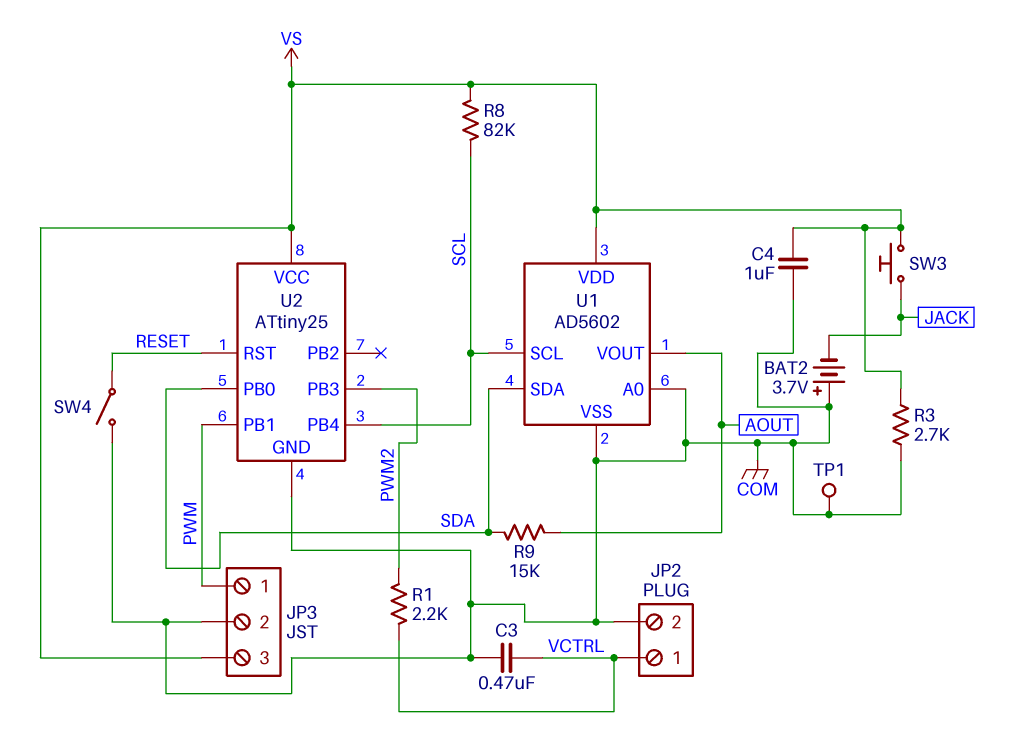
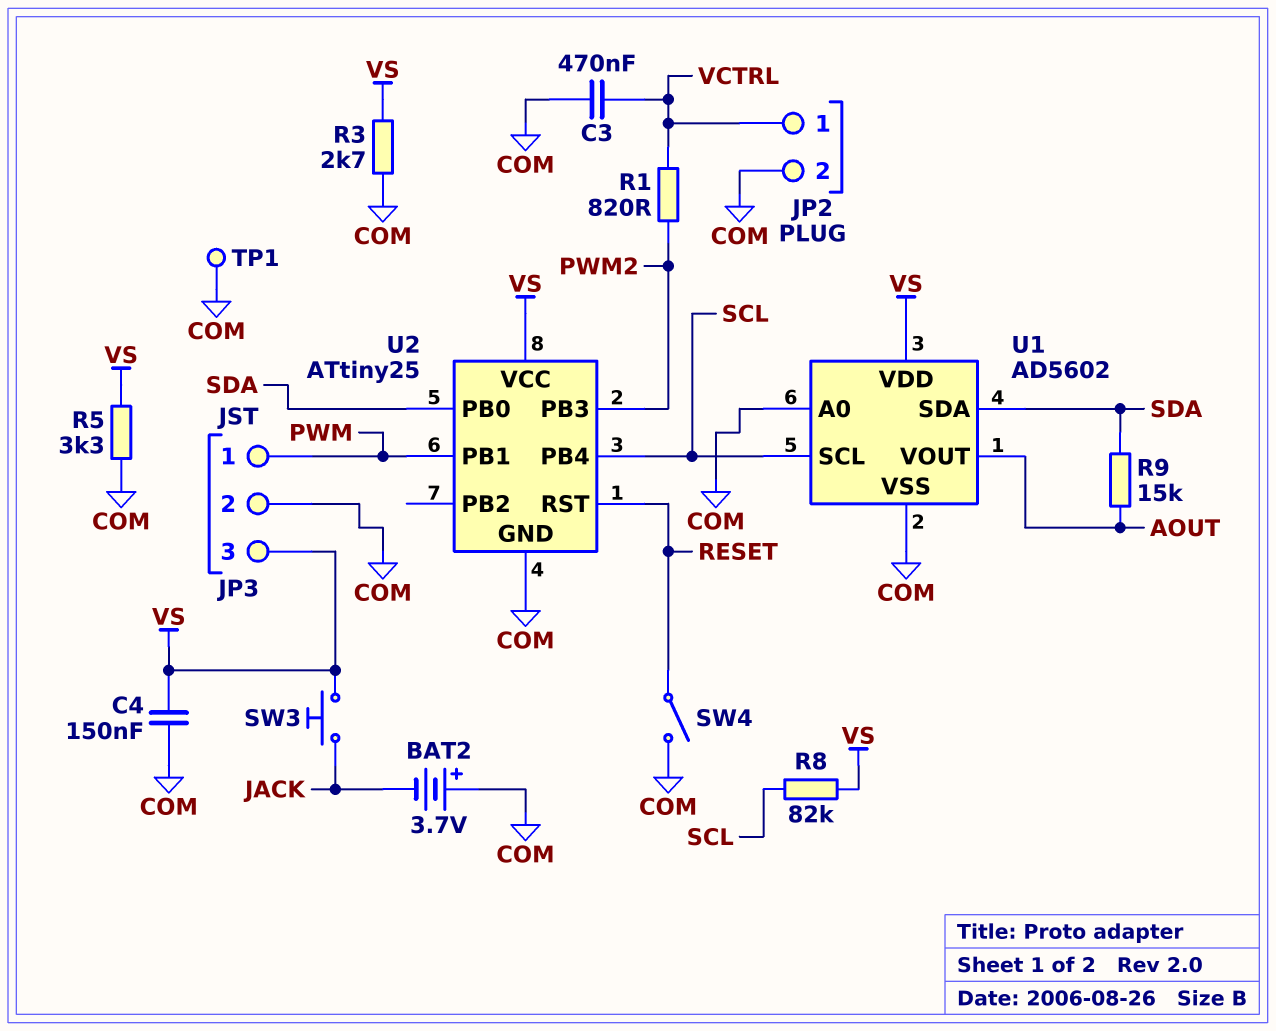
C4: 1uF (COM, VS) -> 150nF (COM, VS)
R1: 2.2k (PWM2, VCTRL) -> 820 (PWM2, VCTRL)
R5: none -> 3.3k (COM, VS)

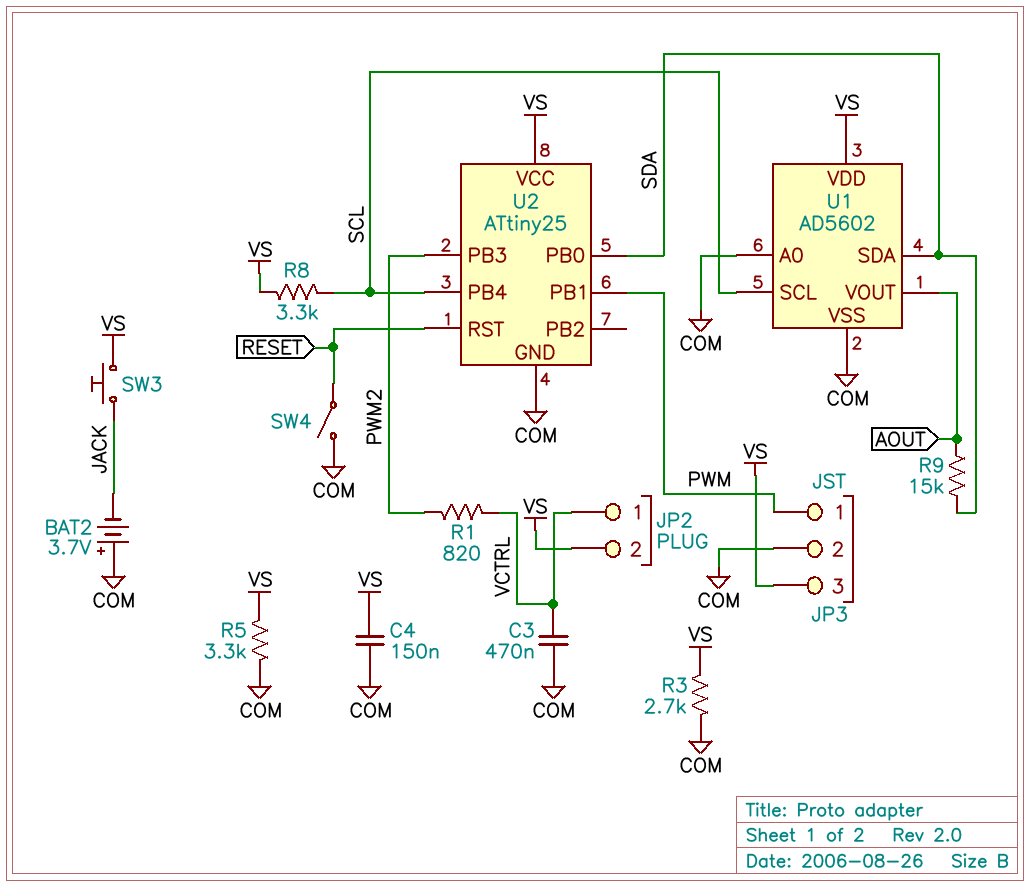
JP2 pin 2: COM -> VS
R8: 82k (SCL, VS) -> 3.3k (SCL, VS)
TP1: test point (COM) -> none

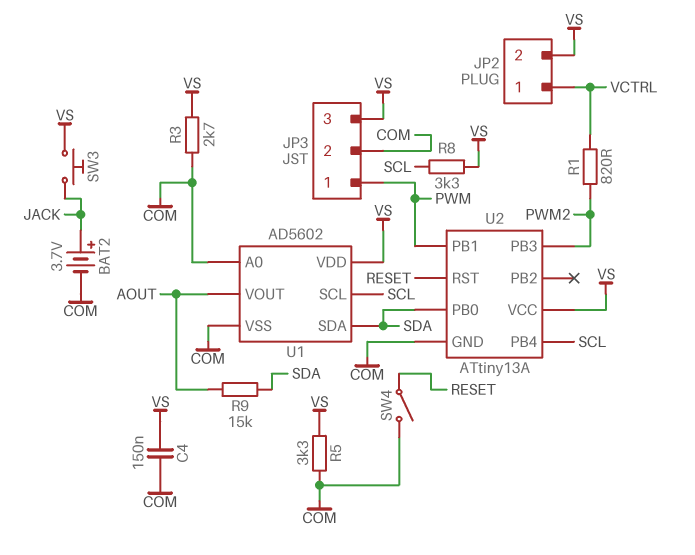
BAT2: 3.7V (plus COM, minus JACK) -> 3.7V (plus JACK, minus COM)
C3: 470nF (COM, VCTRL) -> none
U2: ATtiny25 -> ATtiny13A

